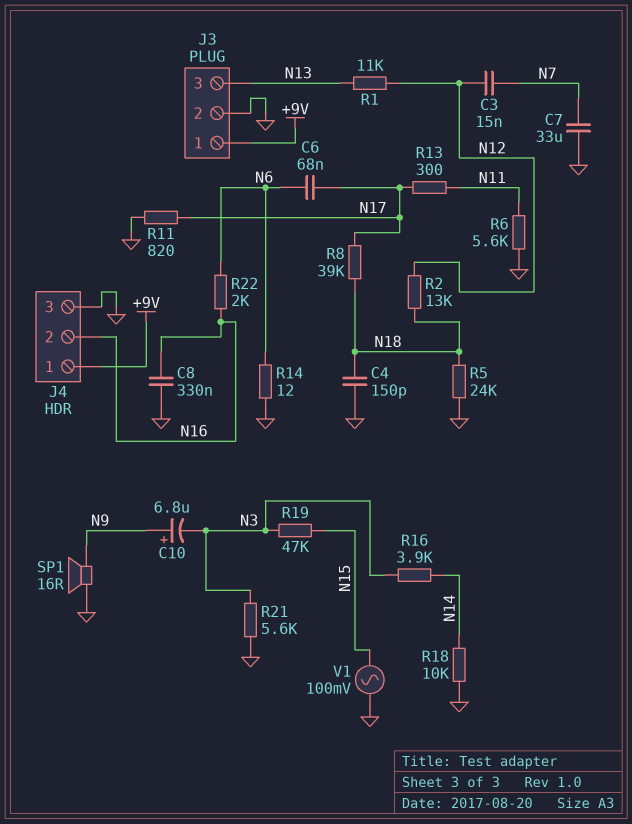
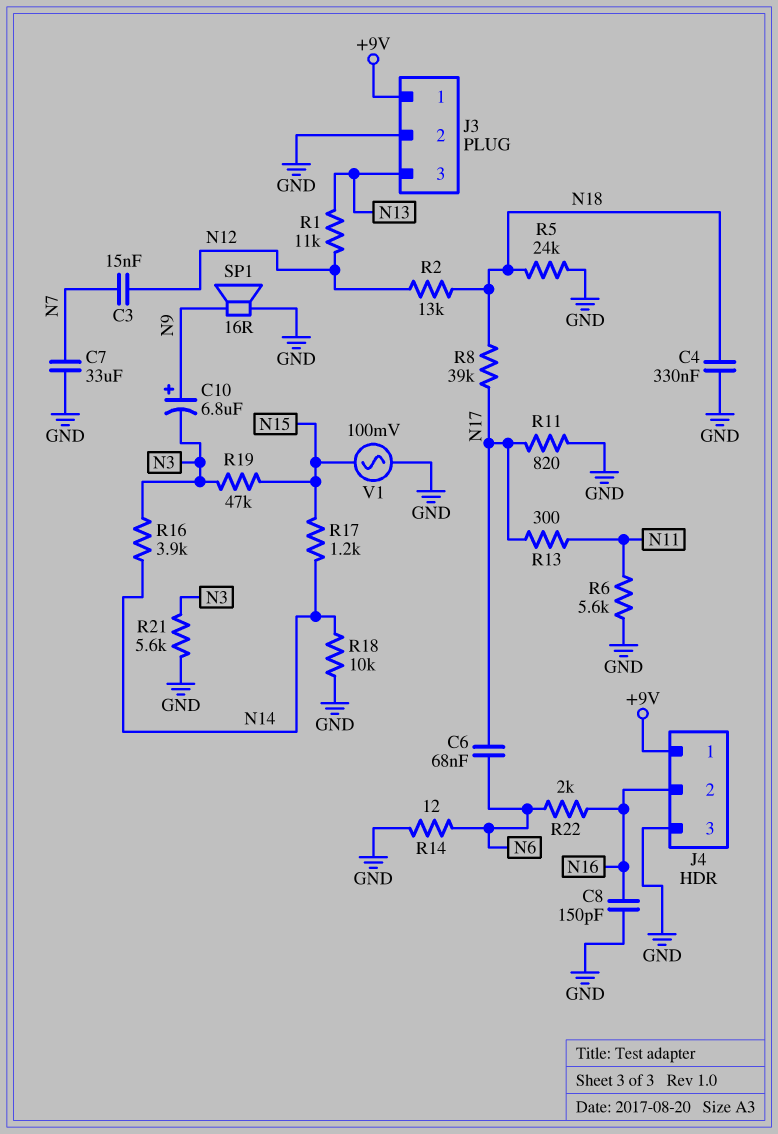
C4: 150pF (GND, N18) -> 330nF (GND, N18)
C8: 330nF (GND, N16) -> 150pF (GND, N16)
R17: none -> 1.2k (N14, N15)

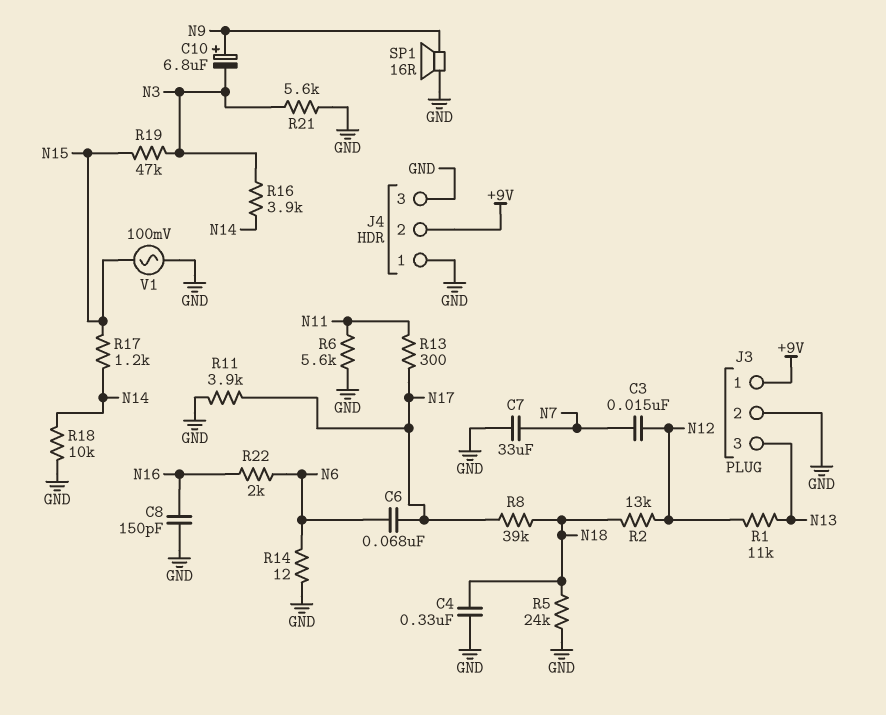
J4 pin 1: +9V -> GND
J4 pin 2: N16 -> +9V
R11: 820 (GND, N17) -> 3.9k (GND, N17)

